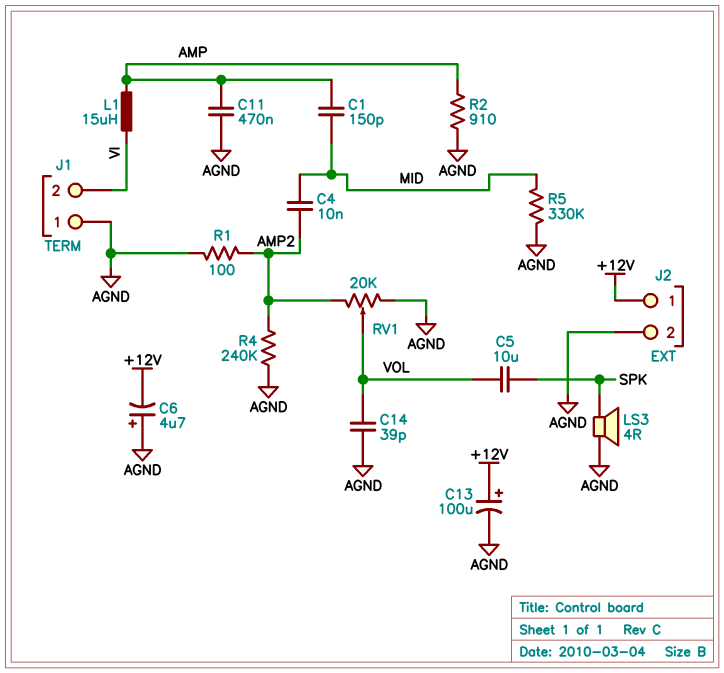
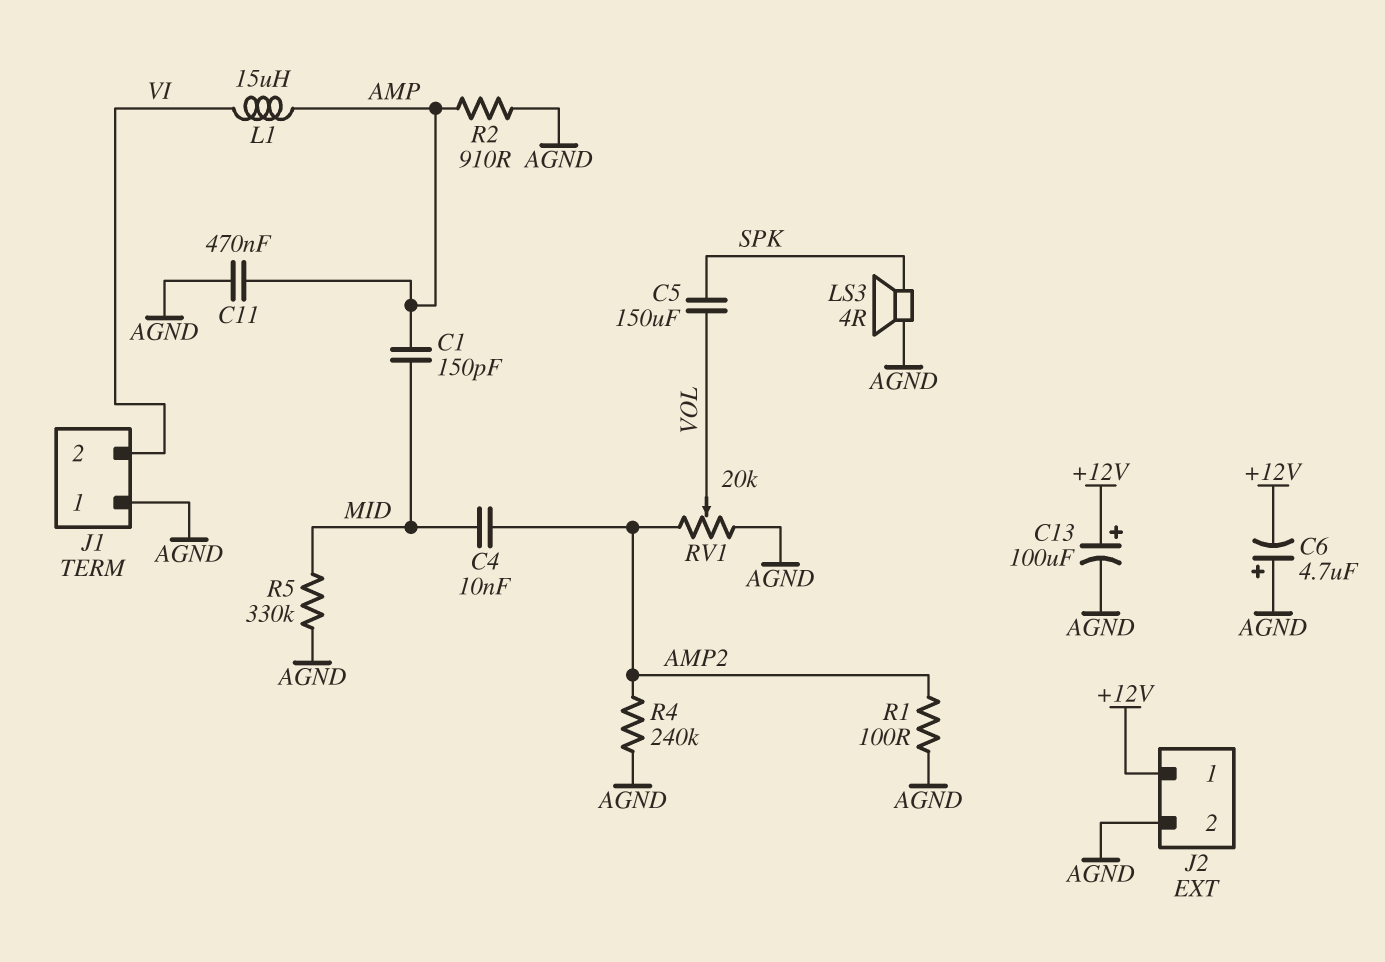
C5: 10uF (SPK, VOL) -> 150uF (SPK, VOL)
C14: 39pF (AGND, VOL) -> none

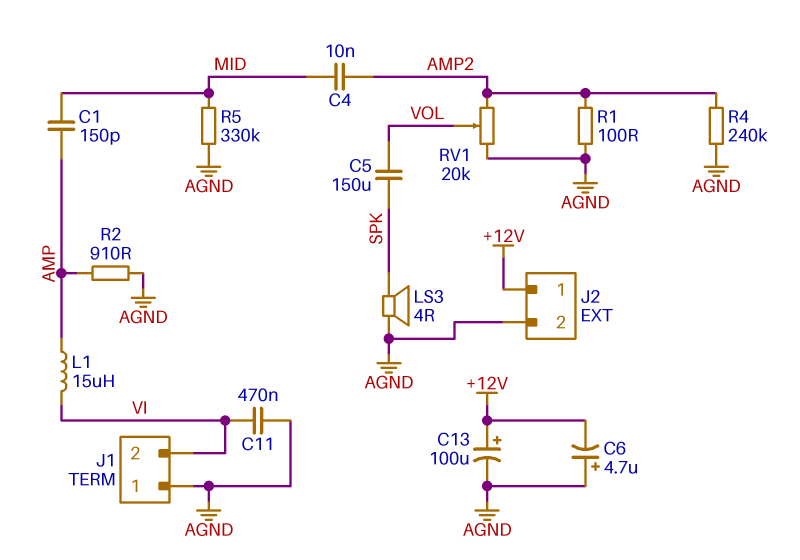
C11: 470nF (AGND, AMP) -> 470nF (AGND, VI)

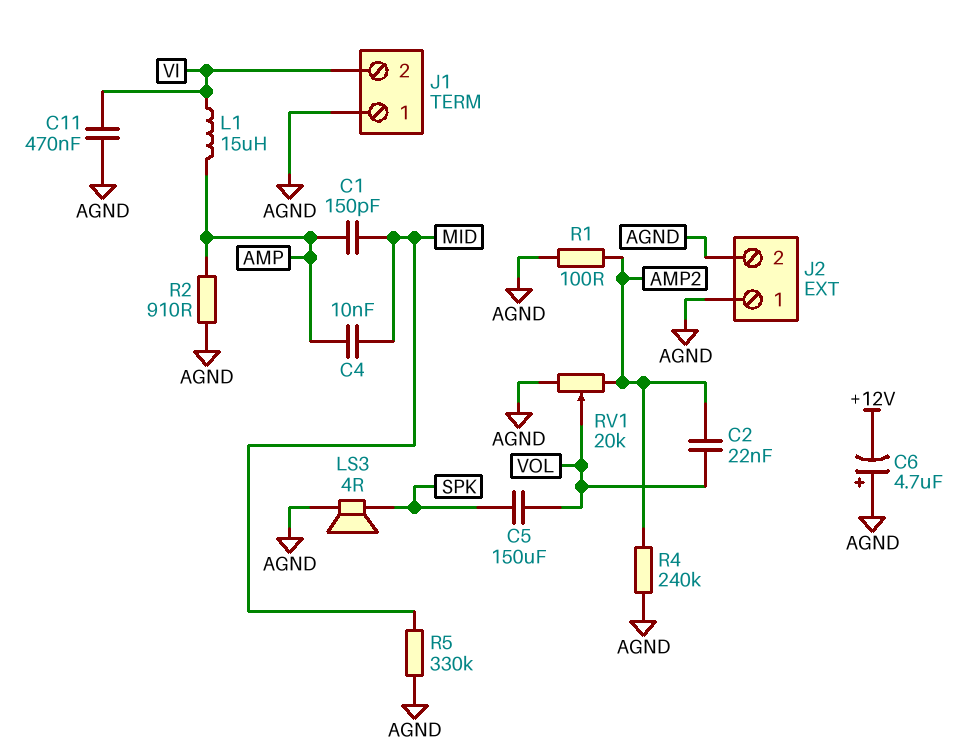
C2: none -> 22nF (AMP2, VOL)
C4: 10nF (AMP2, MID) -> 10nF (AMP, MID)
C13: 100uF (plus +12V, minus AGND) -> none
J2 pin 1: +12V -> AGND

